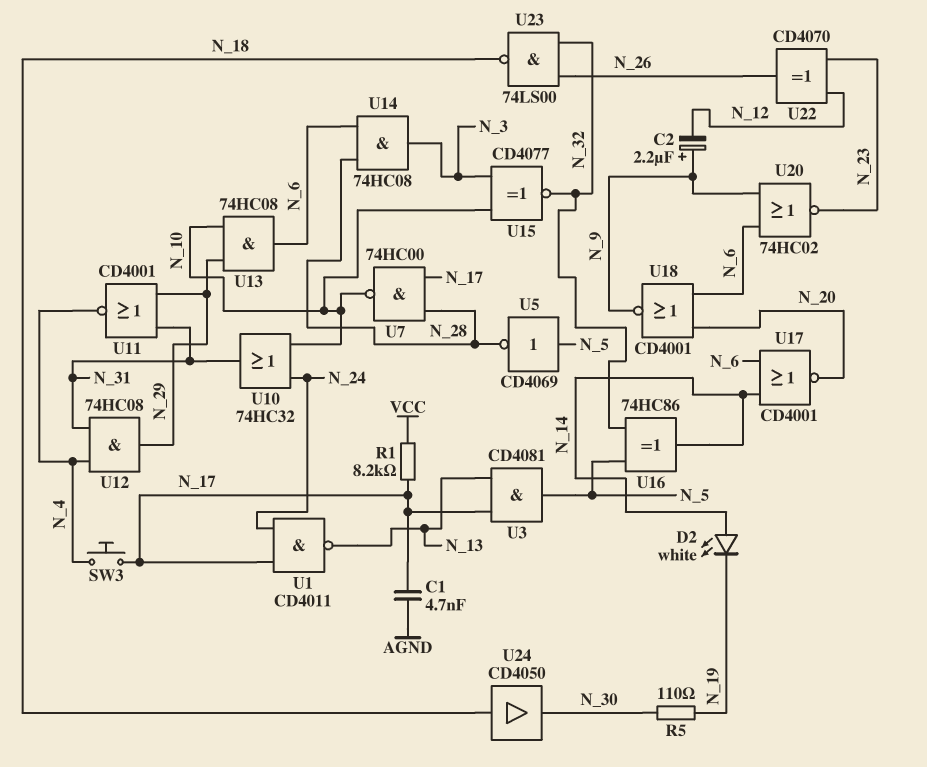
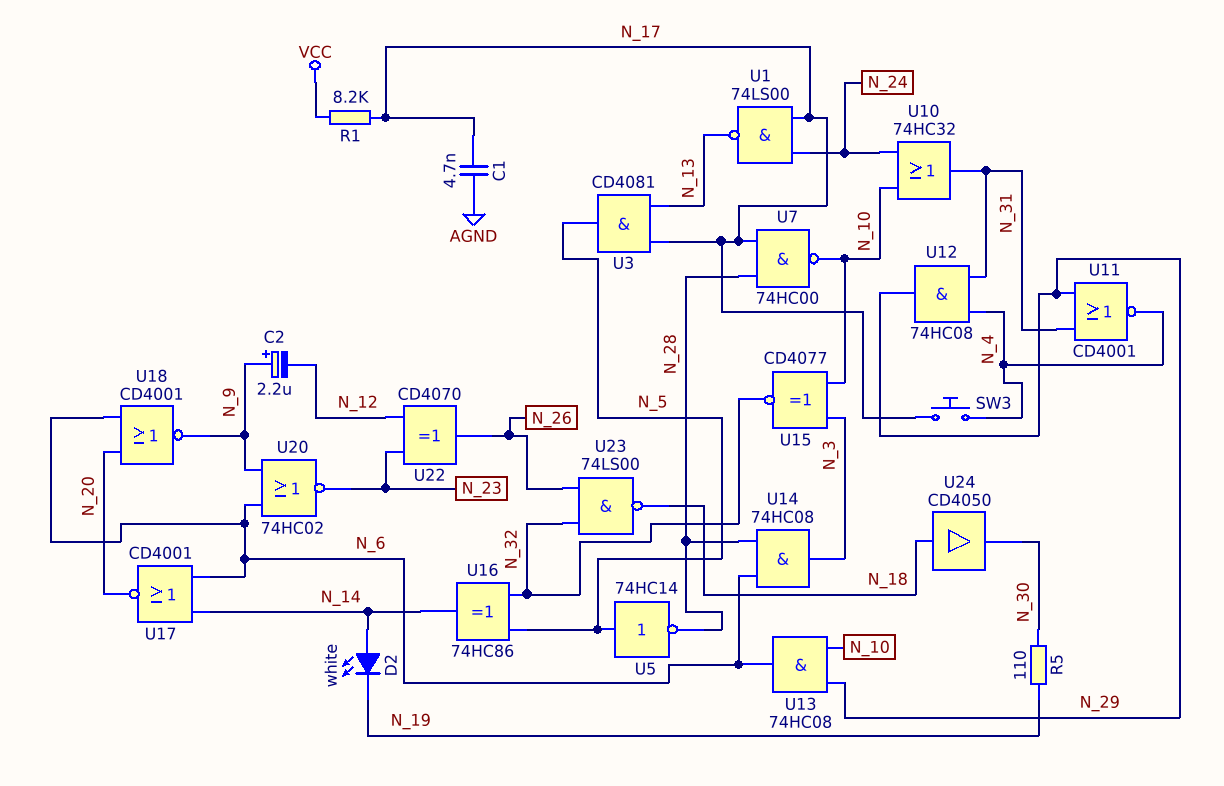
U1: NAND CD4011 (in N_17, in N_24, out N_13) -> NAND 74LS00 (in N_17, in N_24, out N_13)
U5: NOT CD4069 (in N_5, out N_28) -> NOT 74HC14 (in N_5, out N_28)

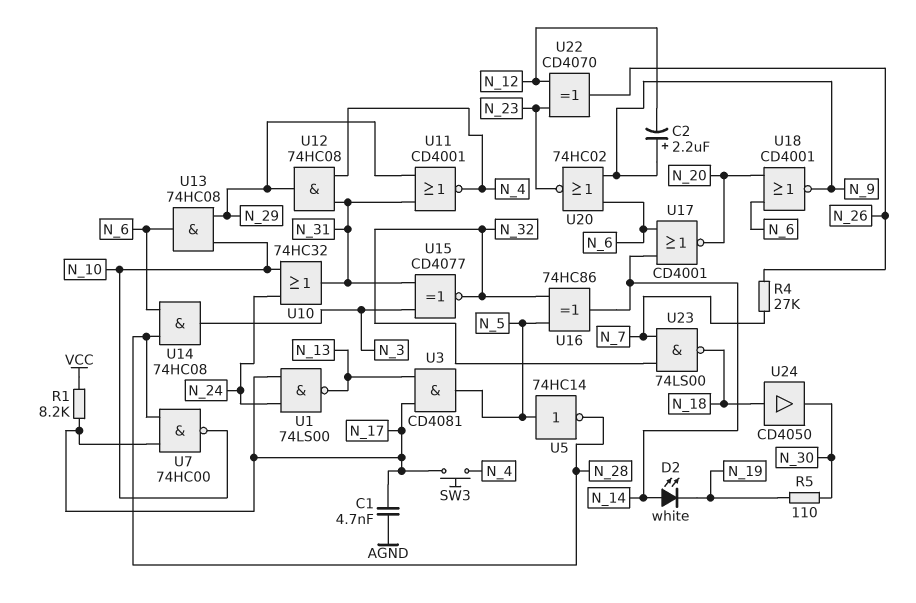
R4: none -> 27k (N_7, N_26)
U15: XNOR CD4077 (in N_3, in N_10, out N_32) -> XNOR CD4077 (in N_3, in N_31, out N_32)
U23: NAND 74LS00 (in N_26, in N_32, out N_18) -> NAND 74LS00 (in N_7, in N_32, out N_18)

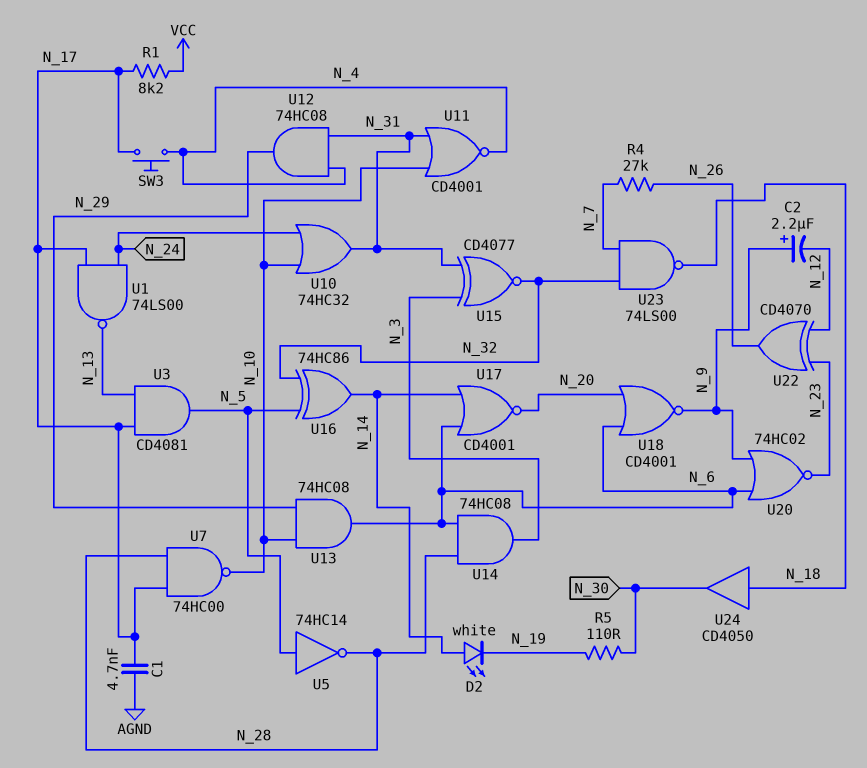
U11: NOR CD4001 (in N_29, in N_31, out N_4) -> NOR CD4001 (in N_10, in N_31, out N_4)

